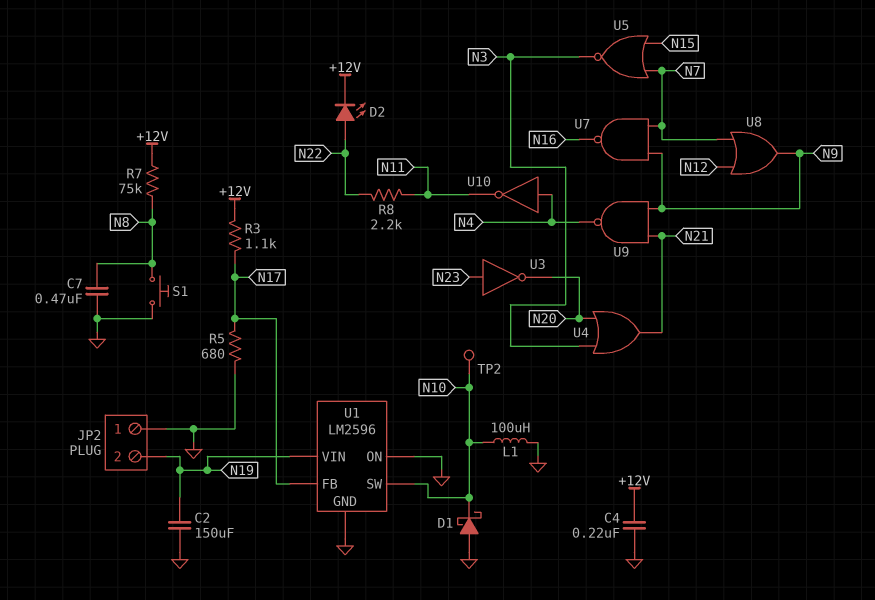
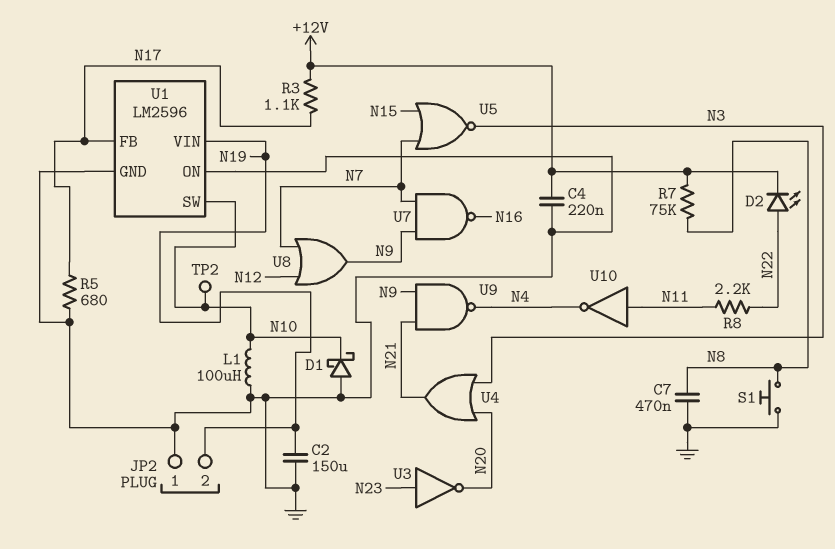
U10: NOT (in N4, out N11) -> NOT (in N11, out N4)

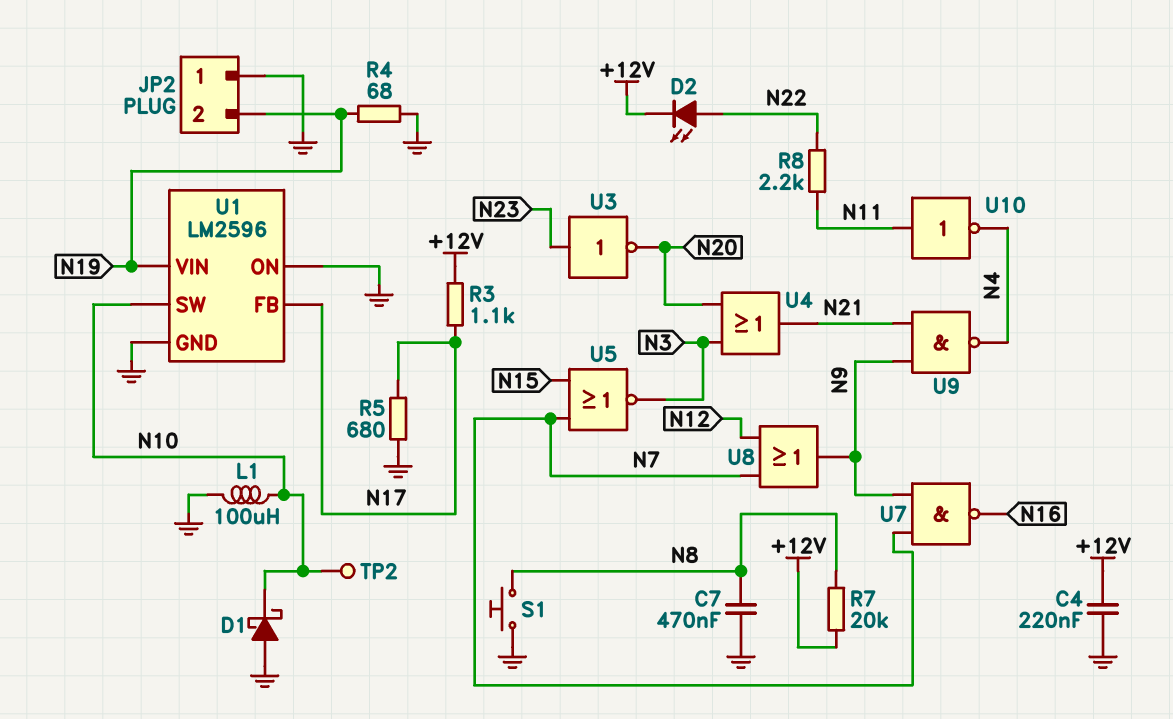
C2: 150uF (GND, N19) -> none
R4: none -> 68 (GND, N19)
R7: 75k (+12V, N8) -> 20k (+12V, N8)

